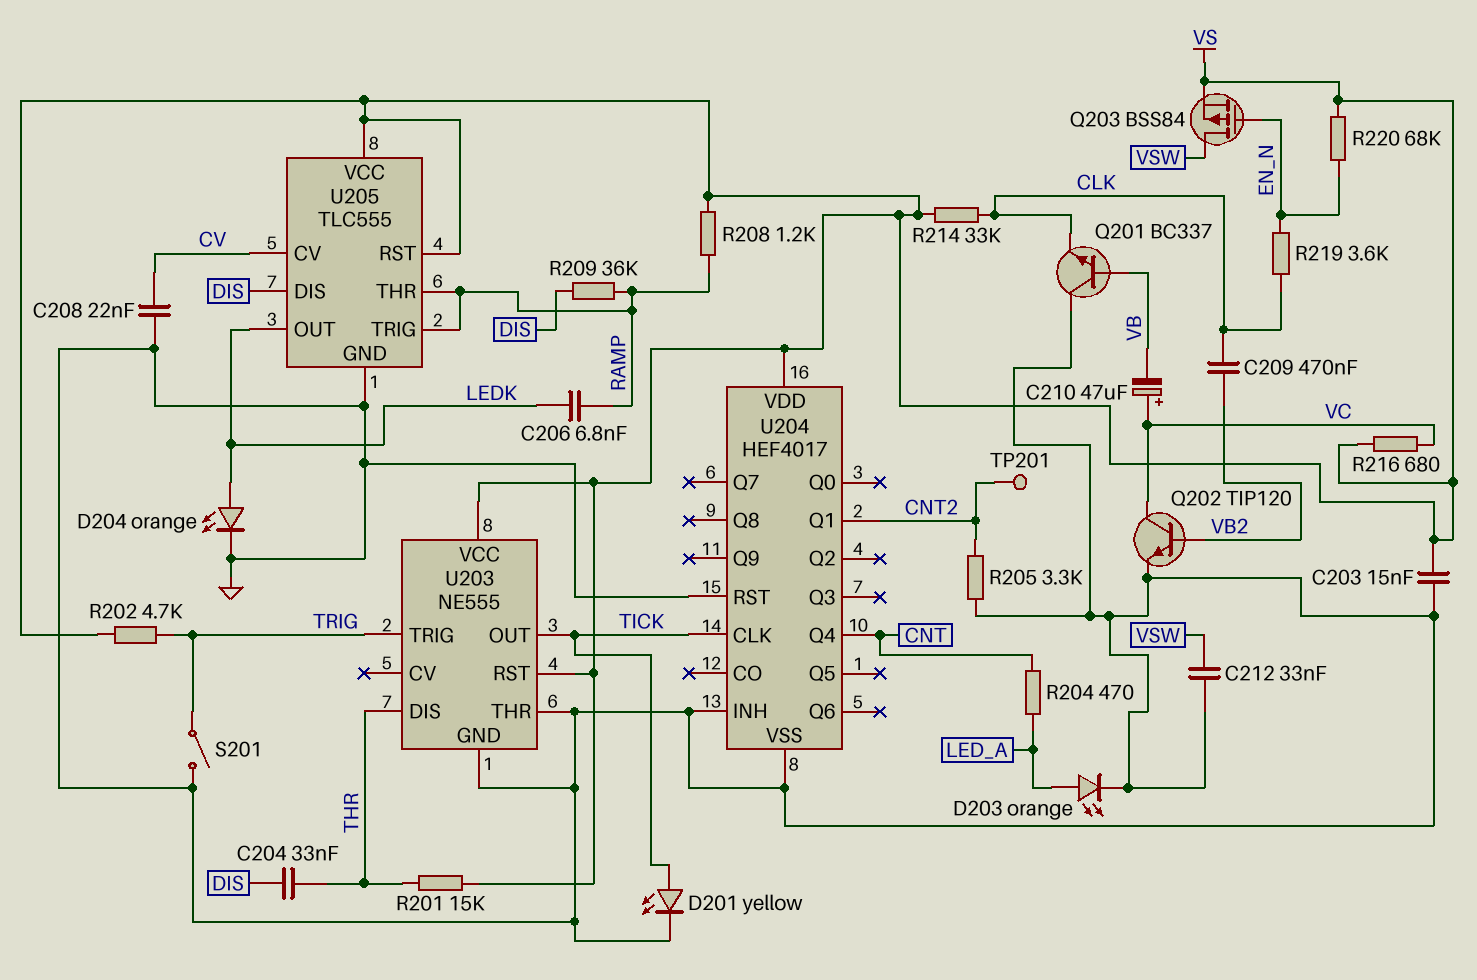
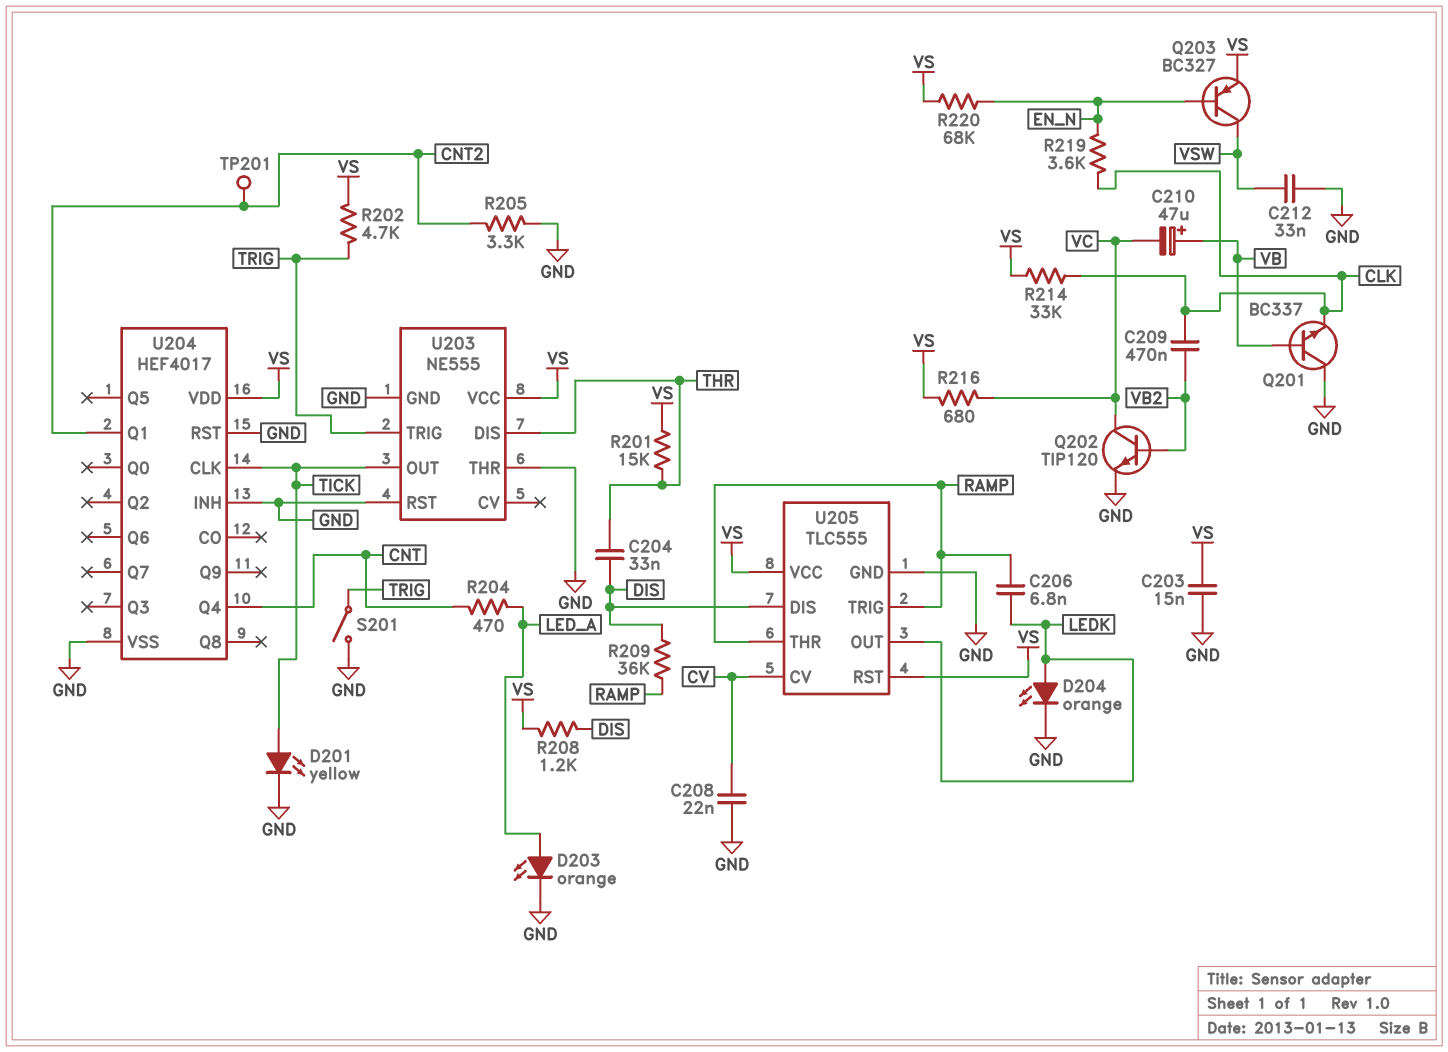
C210: 47uF (plus VC, minus VB) -> 47uF (plus VB, minus VC)
Q203: PMOS BSS84 (G EN_N, D VSW, S VS) -> PNP BC327 (B EN_N, C VSW, E VS)
R208: 1.2k (RAMP, VS) -> 1.2k (DIS, VS)
U203 pin RST: VS -> GND

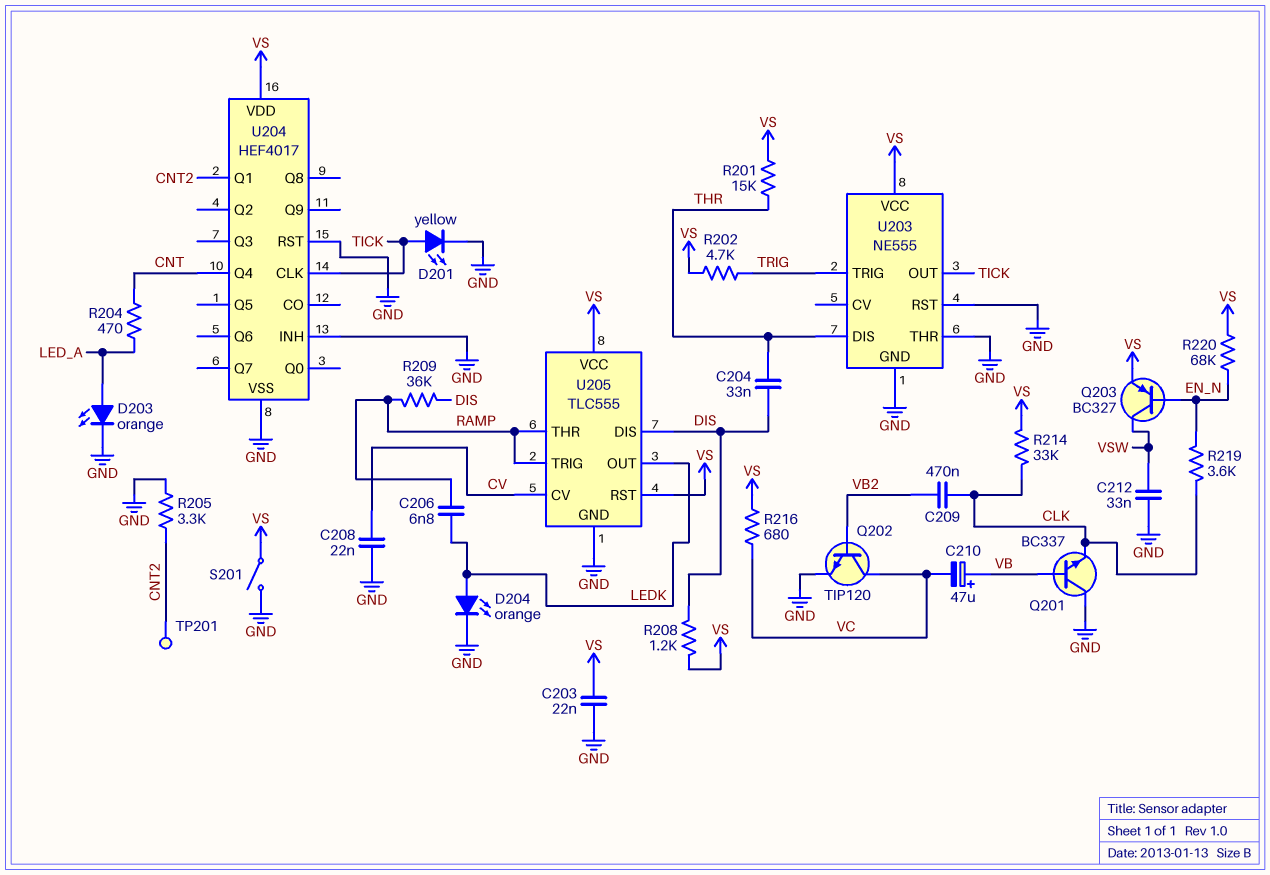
C203: 15nF (GND, VS) -> 22nF (GND, VS)
S201: switch (GND, TRIG) -> switch (GND, VS)

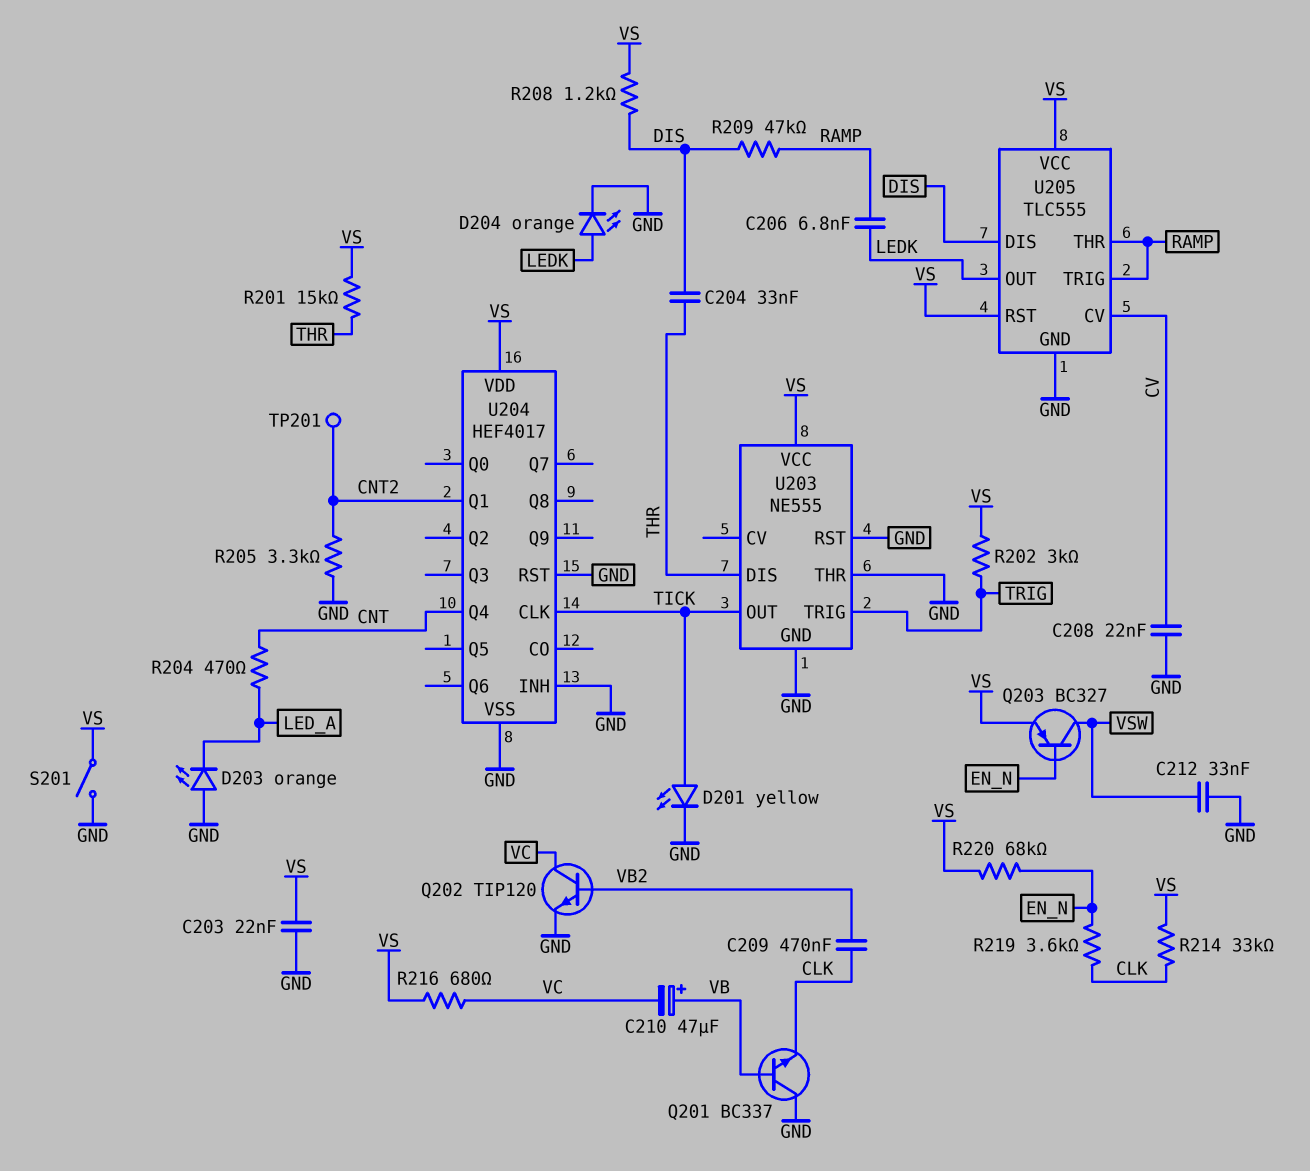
D203: LED orange (A LED_A, K GND) -> LED orange (A GND, K LED_A)
R202: 4.7k (TRIG, VS) -> 3k (TRIG, VS)
R209: 36k (DIS, RAMP) -> 47k (DIS, RAMP)

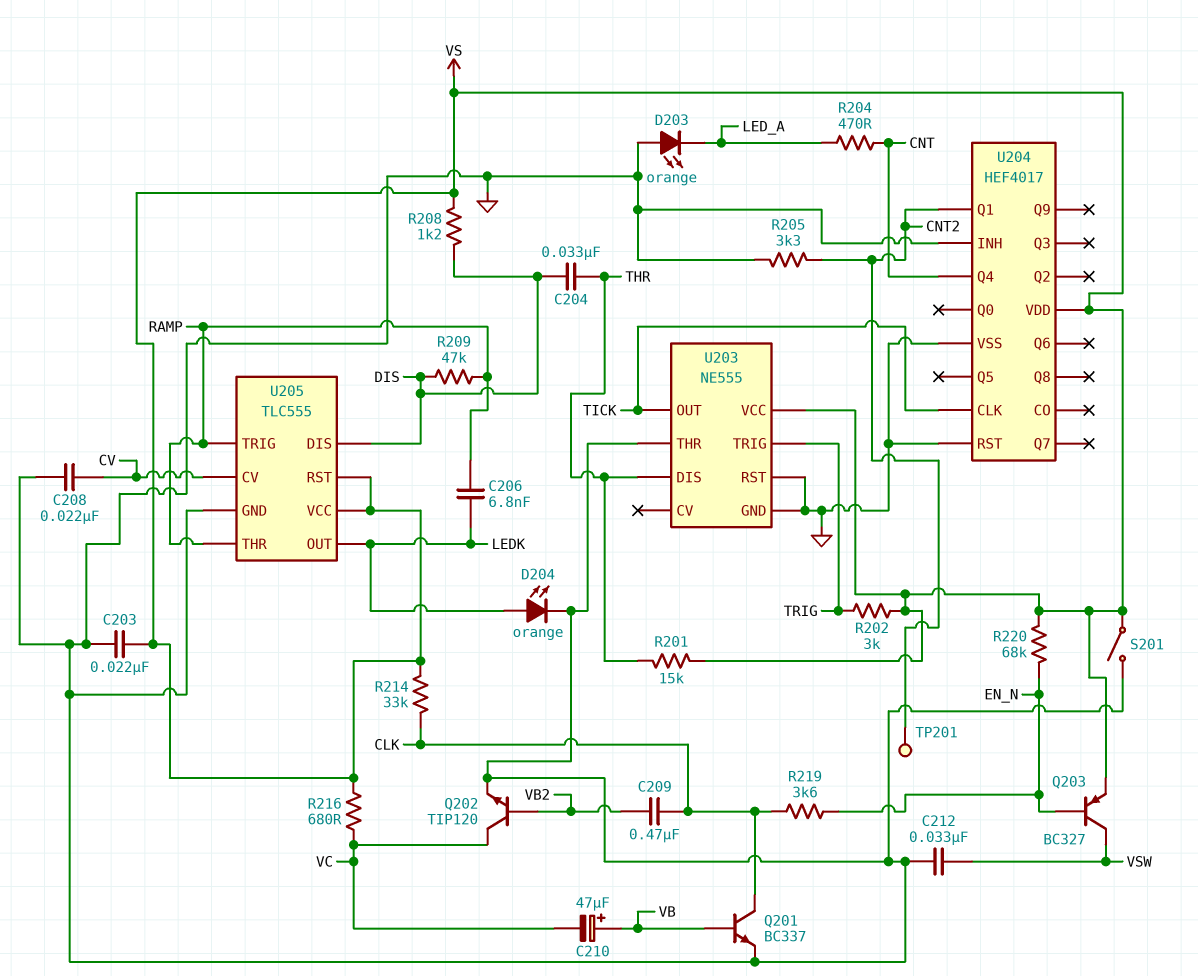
D201: LED yellow (A TICK, K GND) -> none
Q201: NPN BC337 (B VB, C GND, E CLK) -> NPN BC337 (B VB, C CLK, E GND)

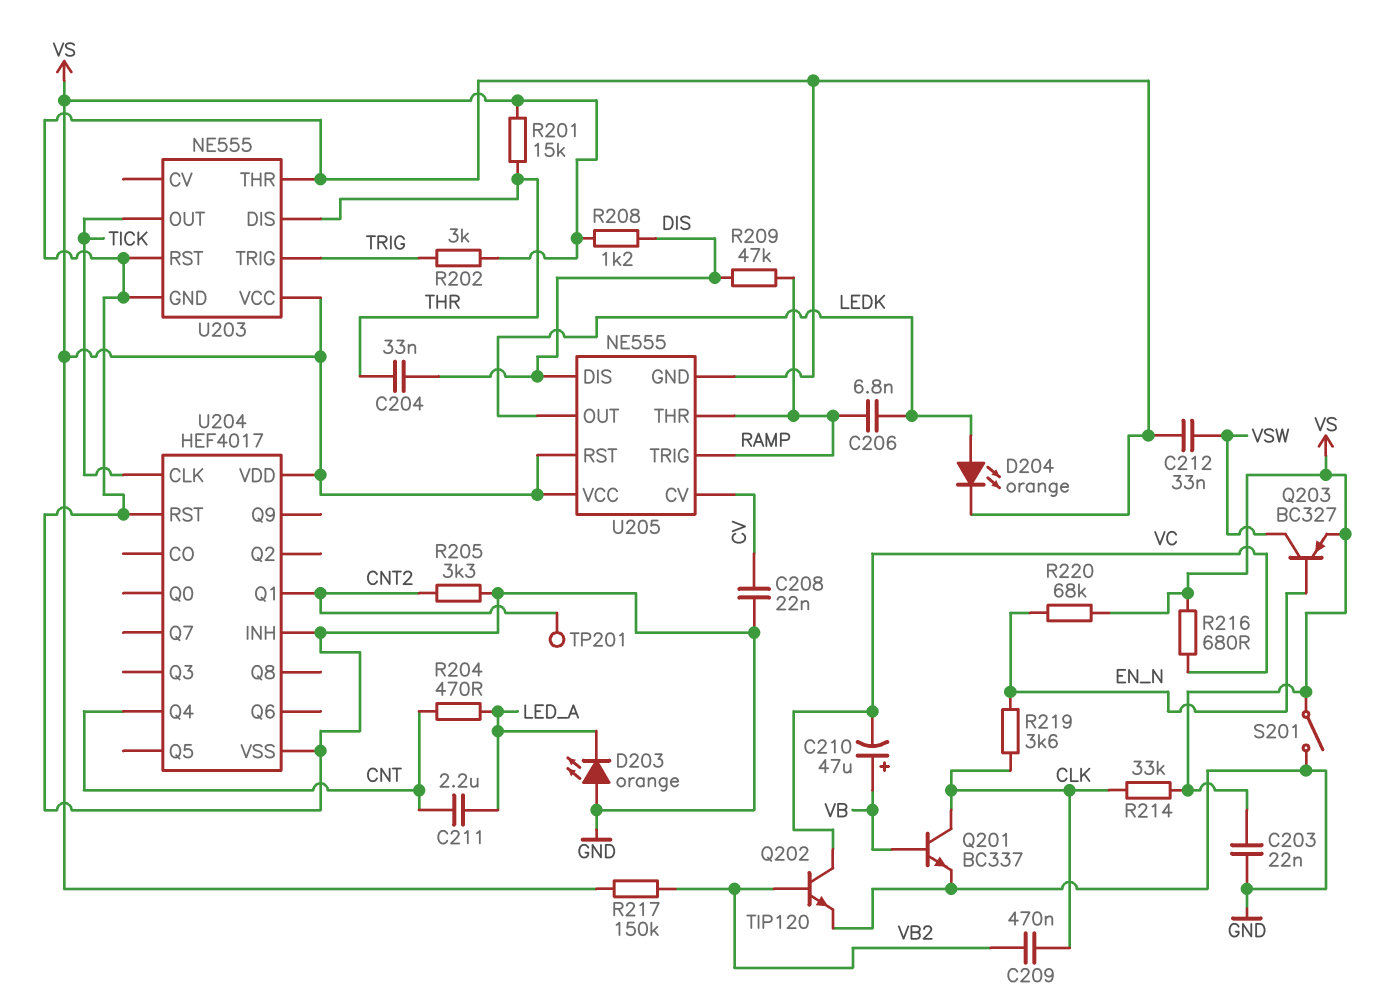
C211: none -> 2.2uF (CNT, LED_A)
R217: none -> 150k (VB2, VS)
U205: TLC555 -> NE555

